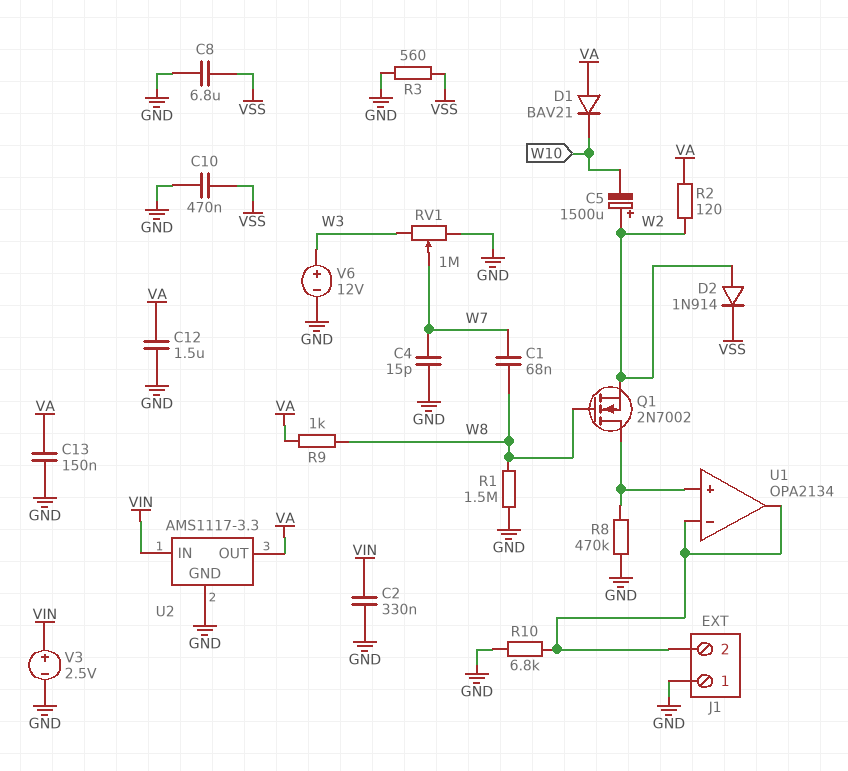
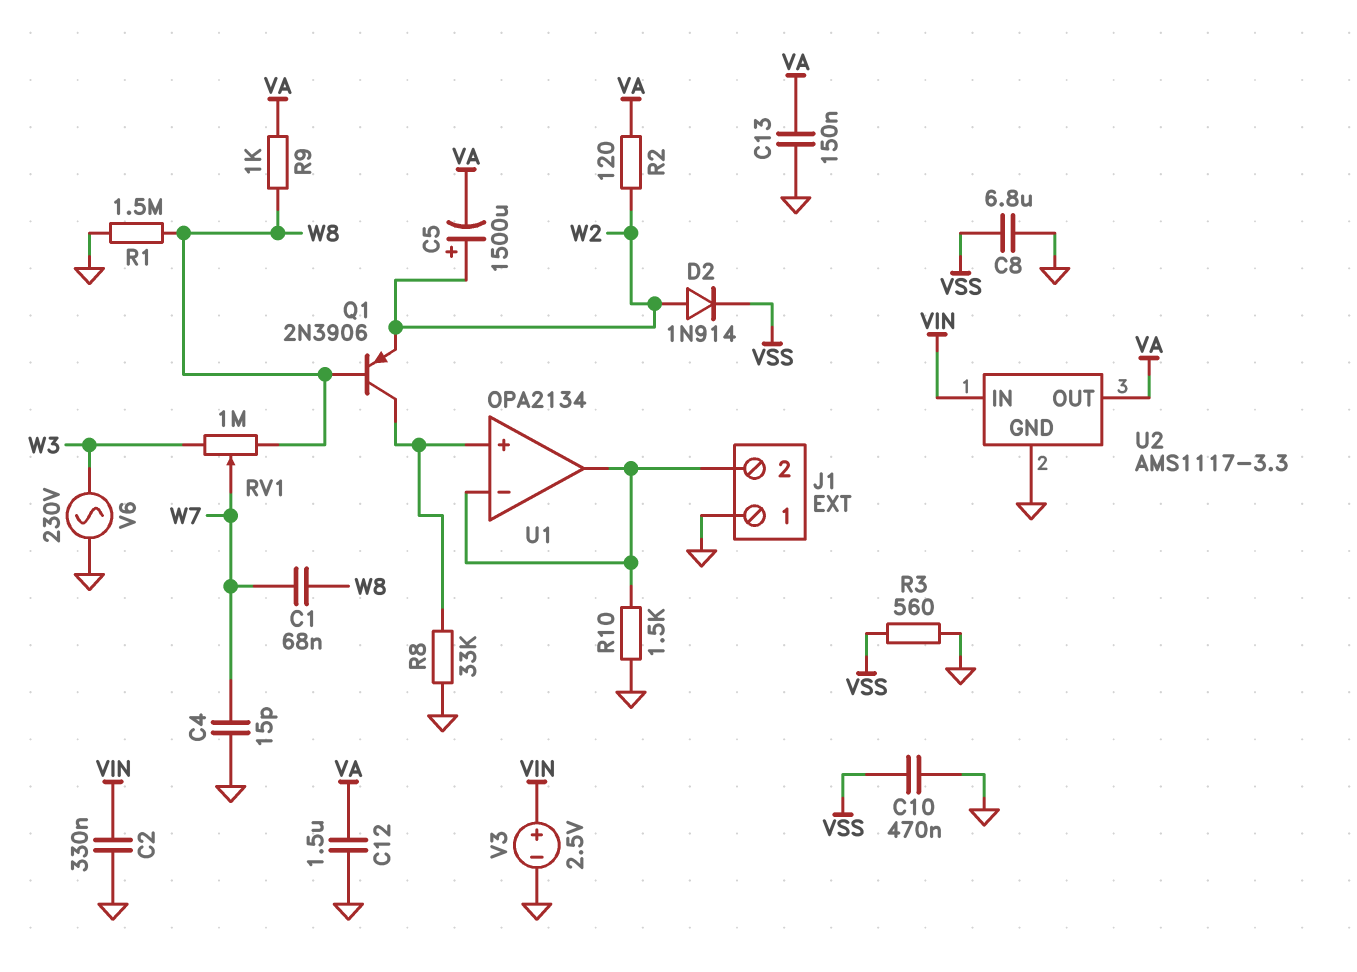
C5: 1500uF (plus W2, minus W10) -> 1500uF (plus W2, minus VA)
D1: diode BAV21 (A VA, K W10) -> none
Q1: NMOS 2N7002 (G W8, D U1/in+, S W2) -> PNP 2N3906 (B W8, C U1/in+, E W2)
R8: 470k (GND, U1/in+) -> 33k (GND, U1/in+)
R10: 6.8k (GND, J1/2) -> 1.5k (GND, J1/2)
RV1: 1M (GND, W3, wiper W7) -> 1M (W3, W8, wiper W7)
V6: 12V (plus W3, minus GND) -> AC 230V (GND, W3)

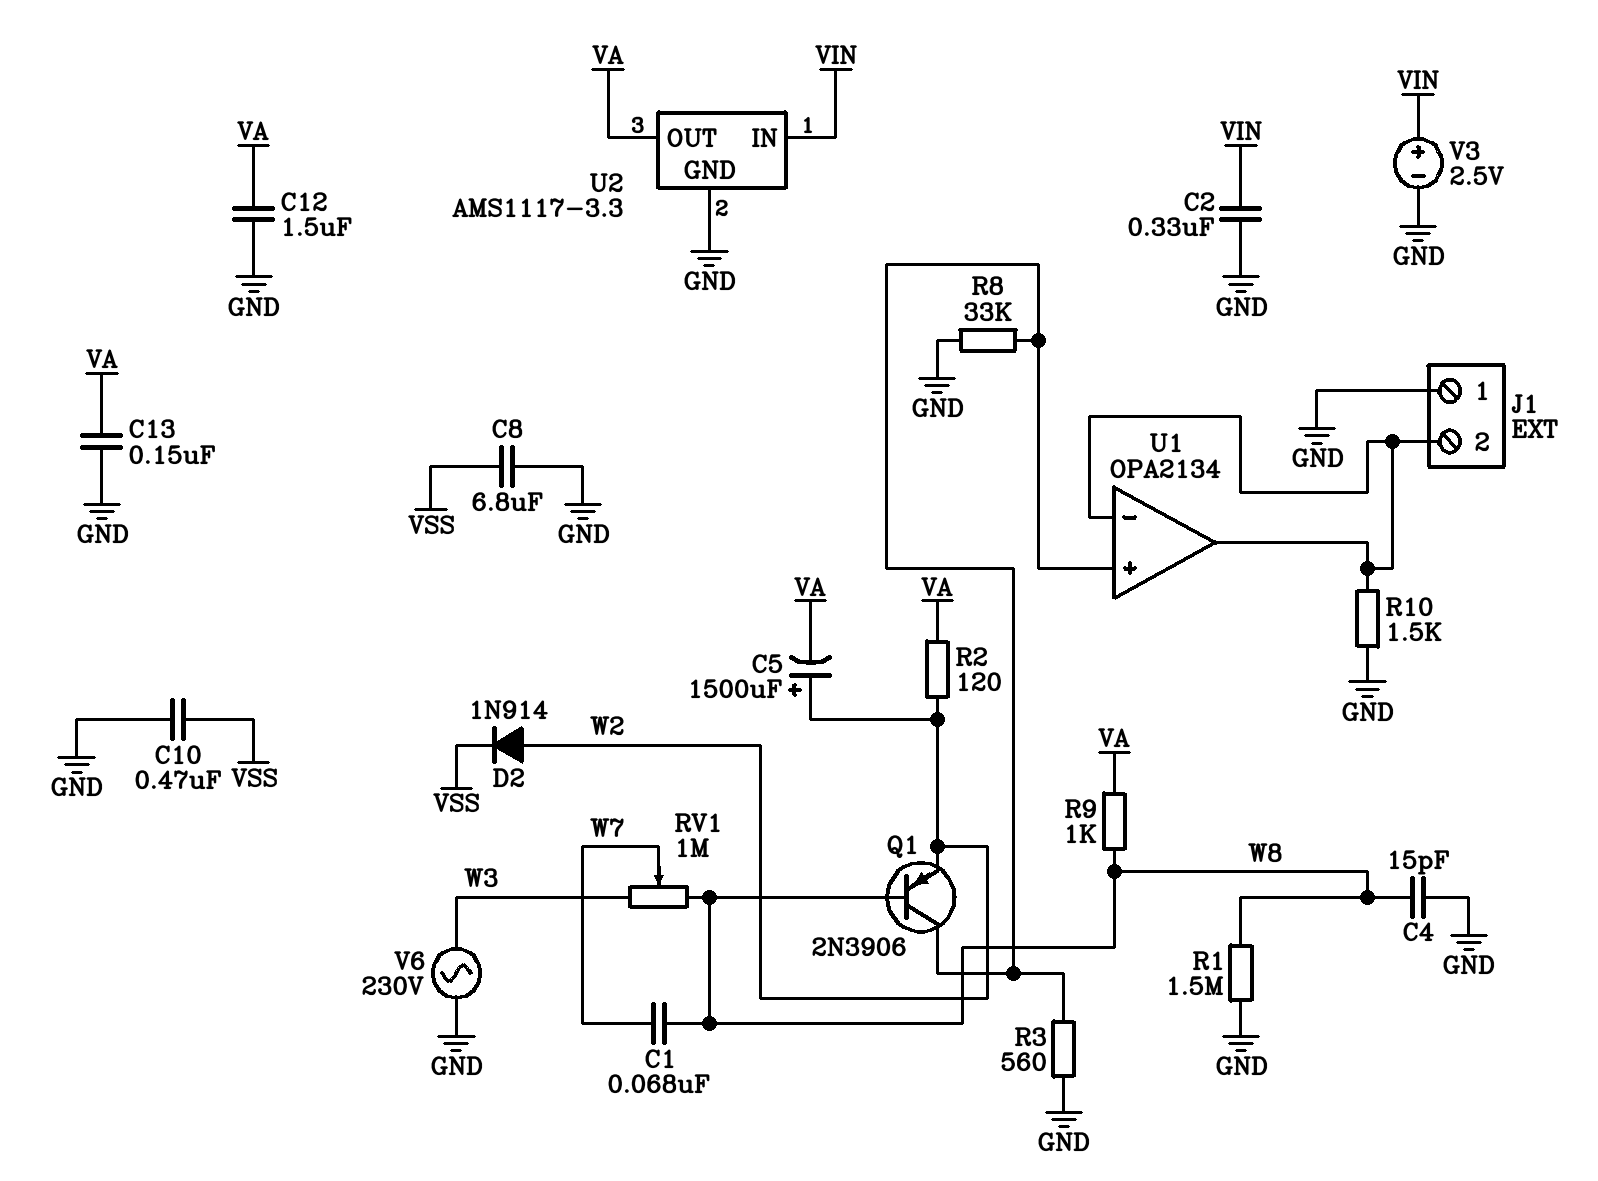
C4: 15pF (GND, W7) -> 15pF (GND, W8)
R3: 560 (GND, VSS) -> 560 (GND, U1/in+)

